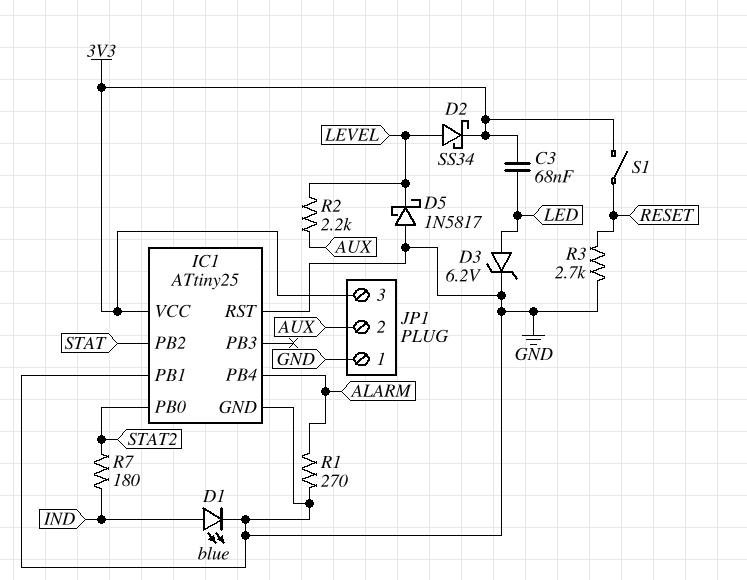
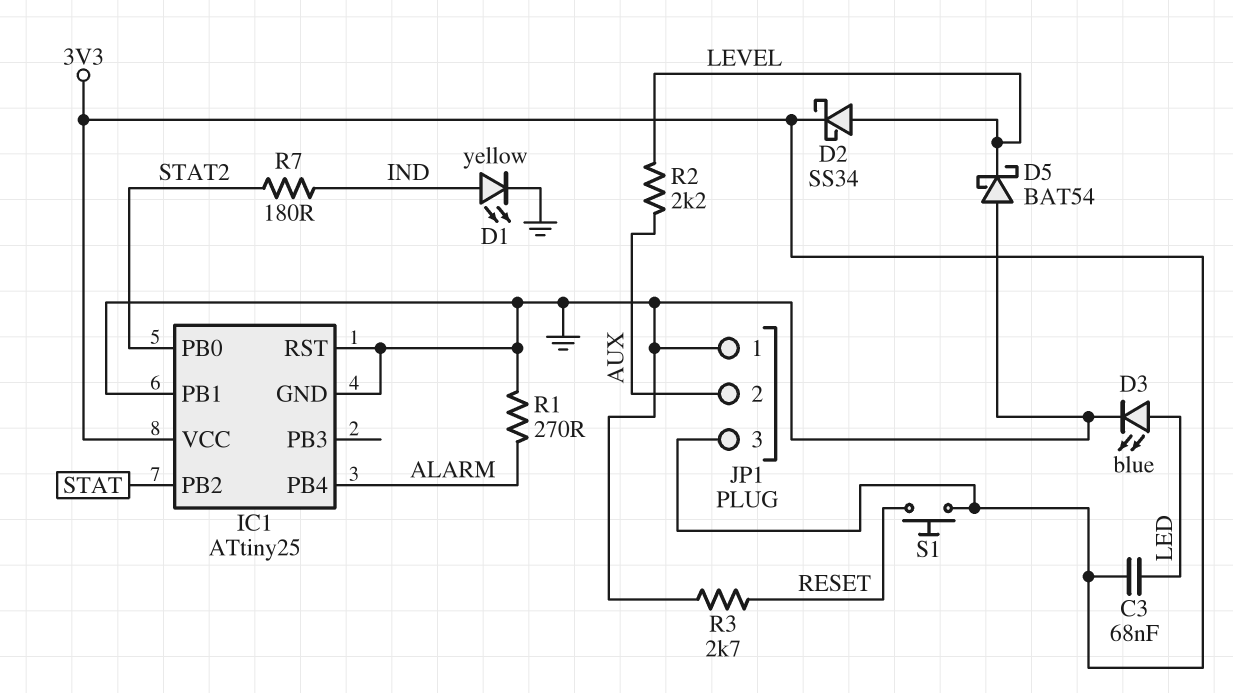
D1: LED blue (A IND, K GND) -> LED yellow (A IND, K GND)
D3: zener 6.2V (A LED, K GND) -> LED blue (A LED, K GND)
D5: schottky 1N5817 (A GND, K LEVEL) -> schottky BAT54 (A GND, K LEVEL)
S1: switch (3V3, RESET) -> button (3V3, RESET)

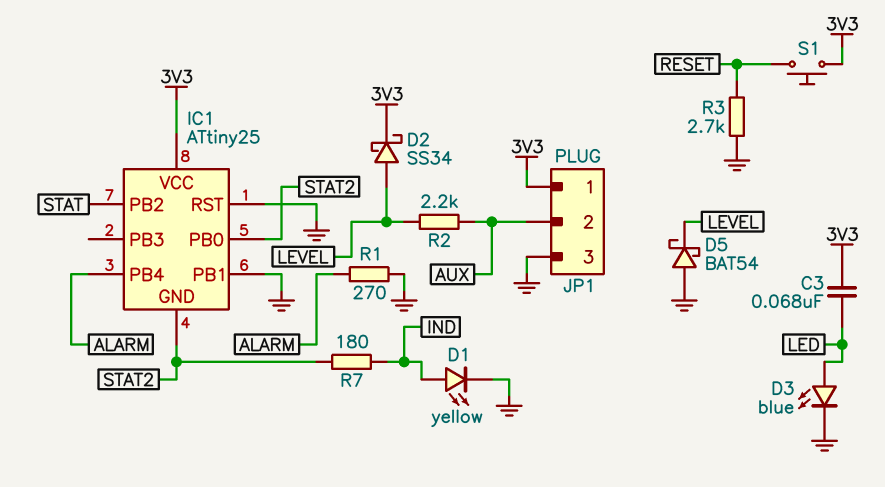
IC1 pin GND: GND -> STAT2
JP1 pin 1: GND -> 3V3
JP1 pin 3: 3V3 -> GND

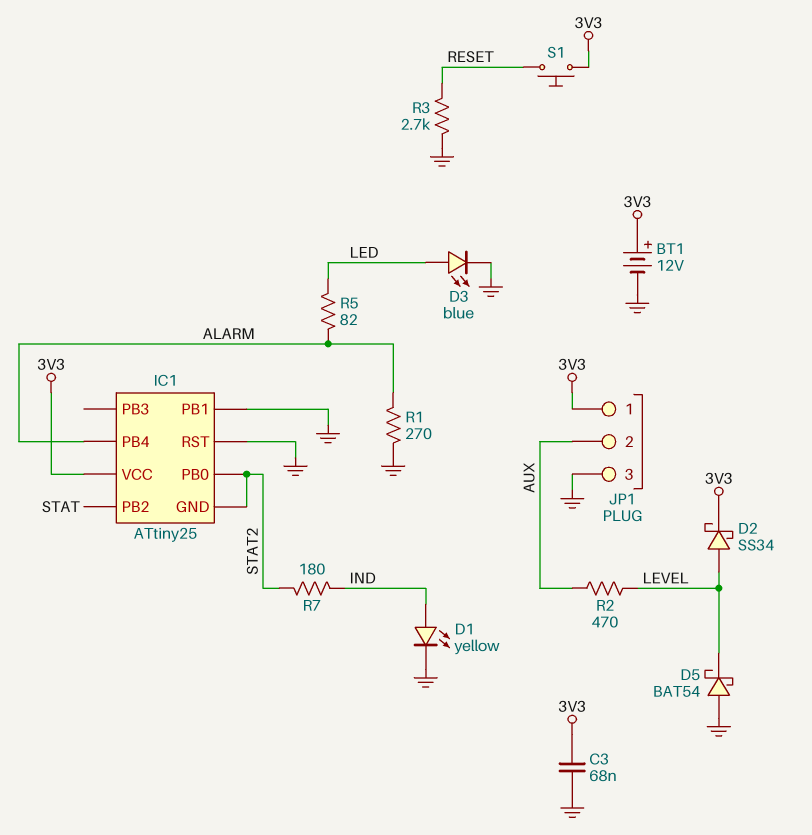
BT1: none -> 12V (plus 3V3, minus GND)
C3: 68nF (3V3, LED) -> 68nF (3V3, GND)
R2: 2.2k (AUX, LEVEL) -> 470 (AUX, LEVEL)
R5: none -> 82 (ALARM, LED)

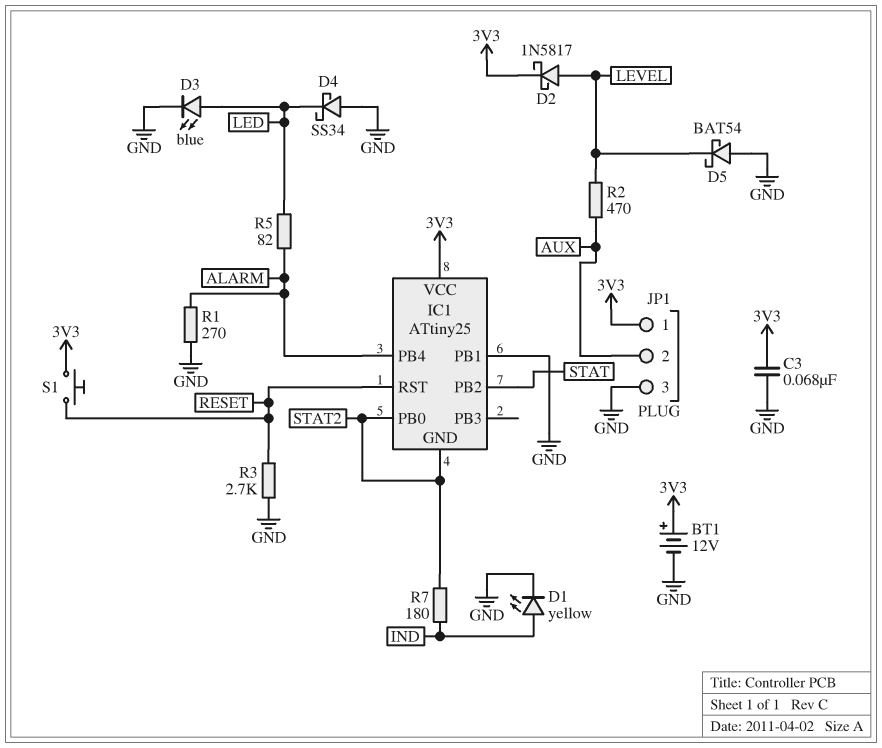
D2: schottky SS34 (A LEVEL, K 3V3) -> schottky 1N5817 (A LEVEL, K 3V3)
D4: none -> schottky SS34 (A GND, K LED)
IC1 pin RST: GND -> RESET

